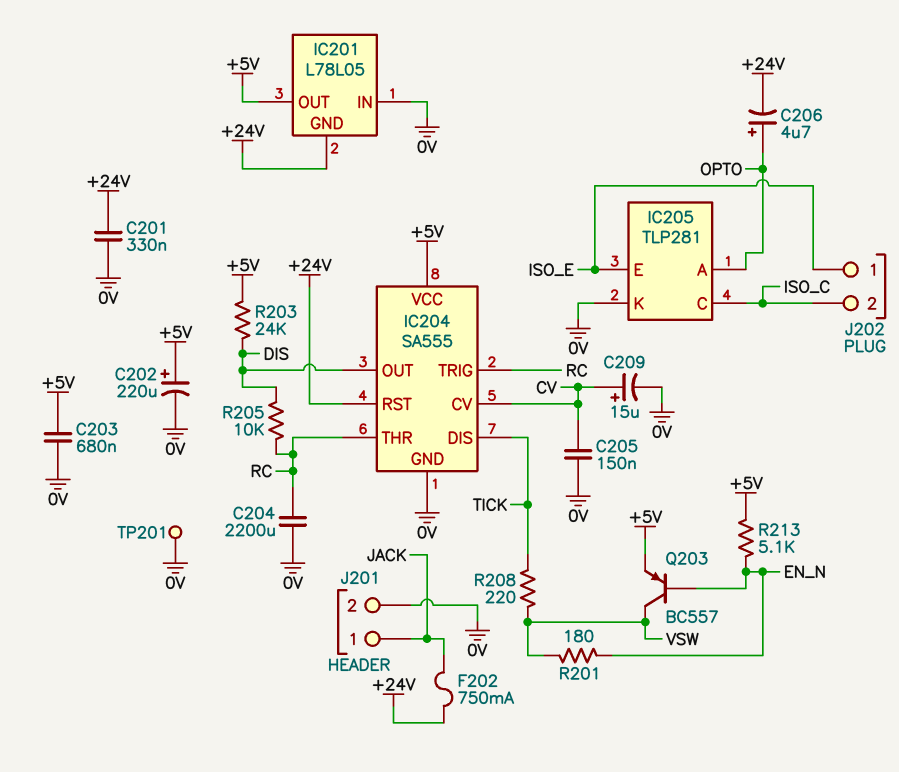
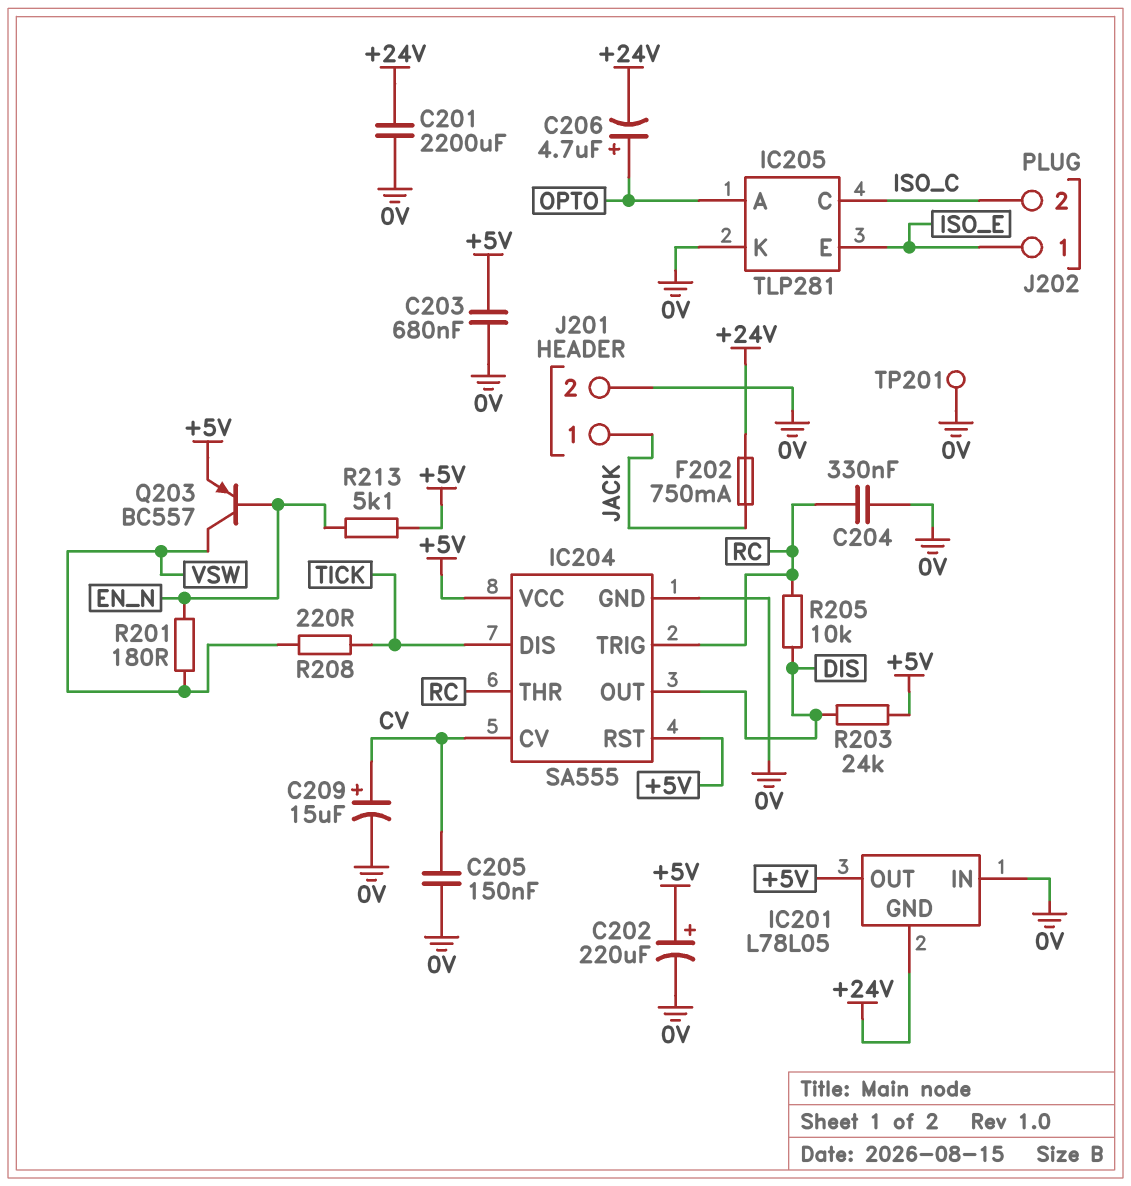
C201: 330nF (+24V, 0V) -> 2200uF (+24V, 0V)
C204: 2200uF (0V, RC) -> 330nF (0V, RC)
IC204 pin RST: +24V -> +5V

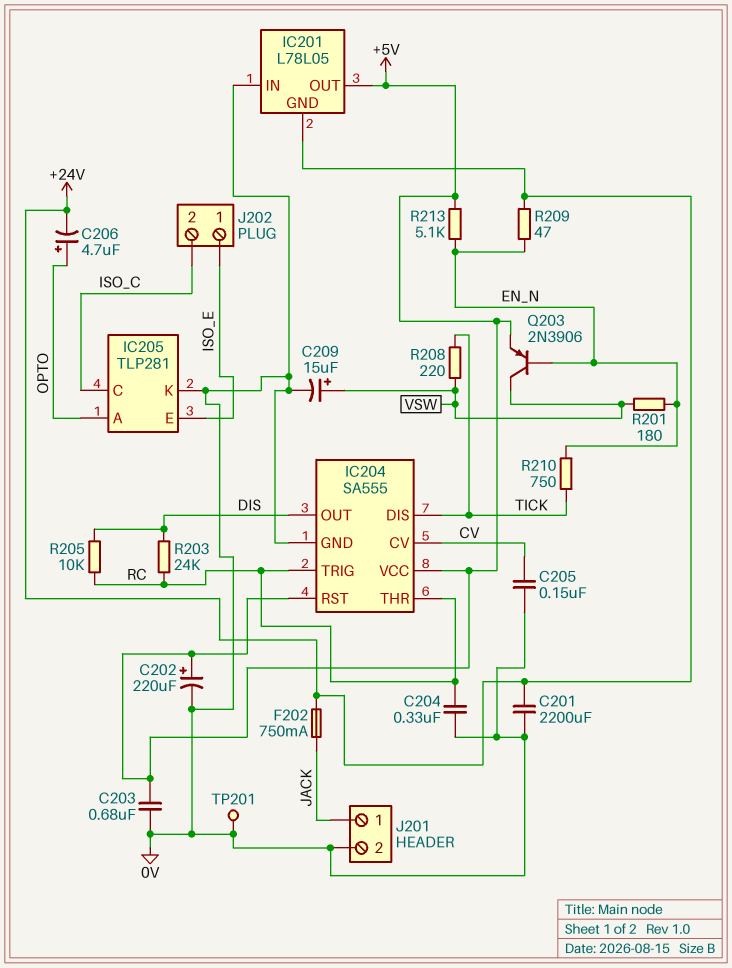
C209: 15uF (plus CV, minus 0V) -> 15uF (plus VSW, minus 0V)
Q203: PNP BC557 (B EN_N, C VSW, E +5V) -> PNP 2N3906 (B EN_N, C VSW, E +5V)
R203: 24k (+5V, DIS) -> 24k (DIS, RC)
R209: none -> 47 (+24V, EN_N)
R210: none -> 750 (EN_N, TICK)

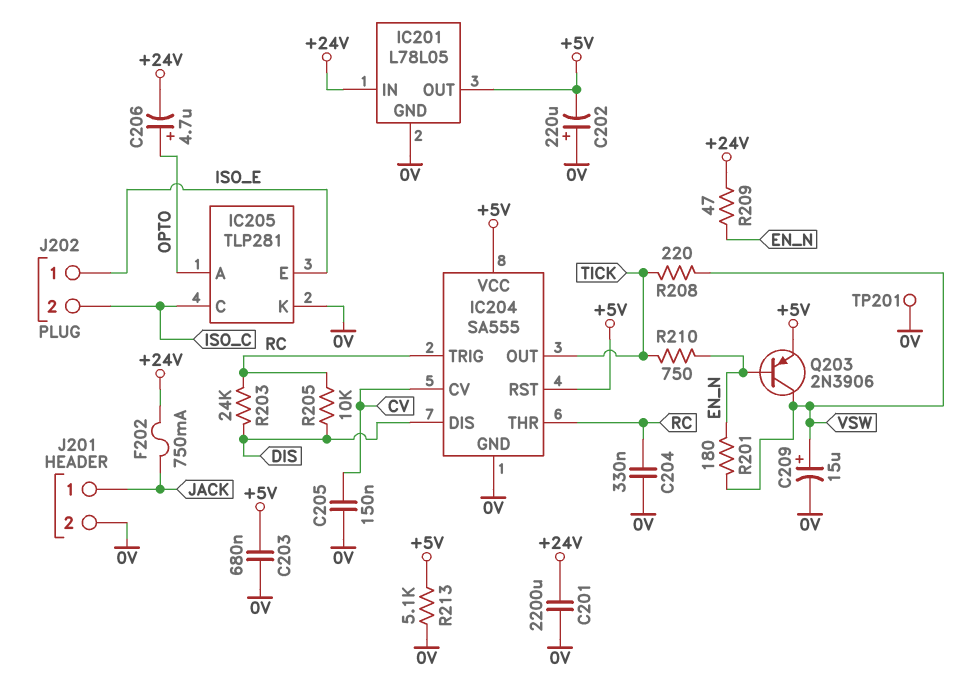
C202: 220uF (plus +5V, minus 0V) -> 220uF (plus 0V, minus +5V)
IC201 pin GND: +24V -> 0V
IC201 pin IN: 0V -> +24V
IC204 pin DIS: TICK -> DIS
IC204 pin OUT: DIS -> TICK
R213: 5.1k (+5V, EN_N) -> 5.1k (+5V, 0V)

